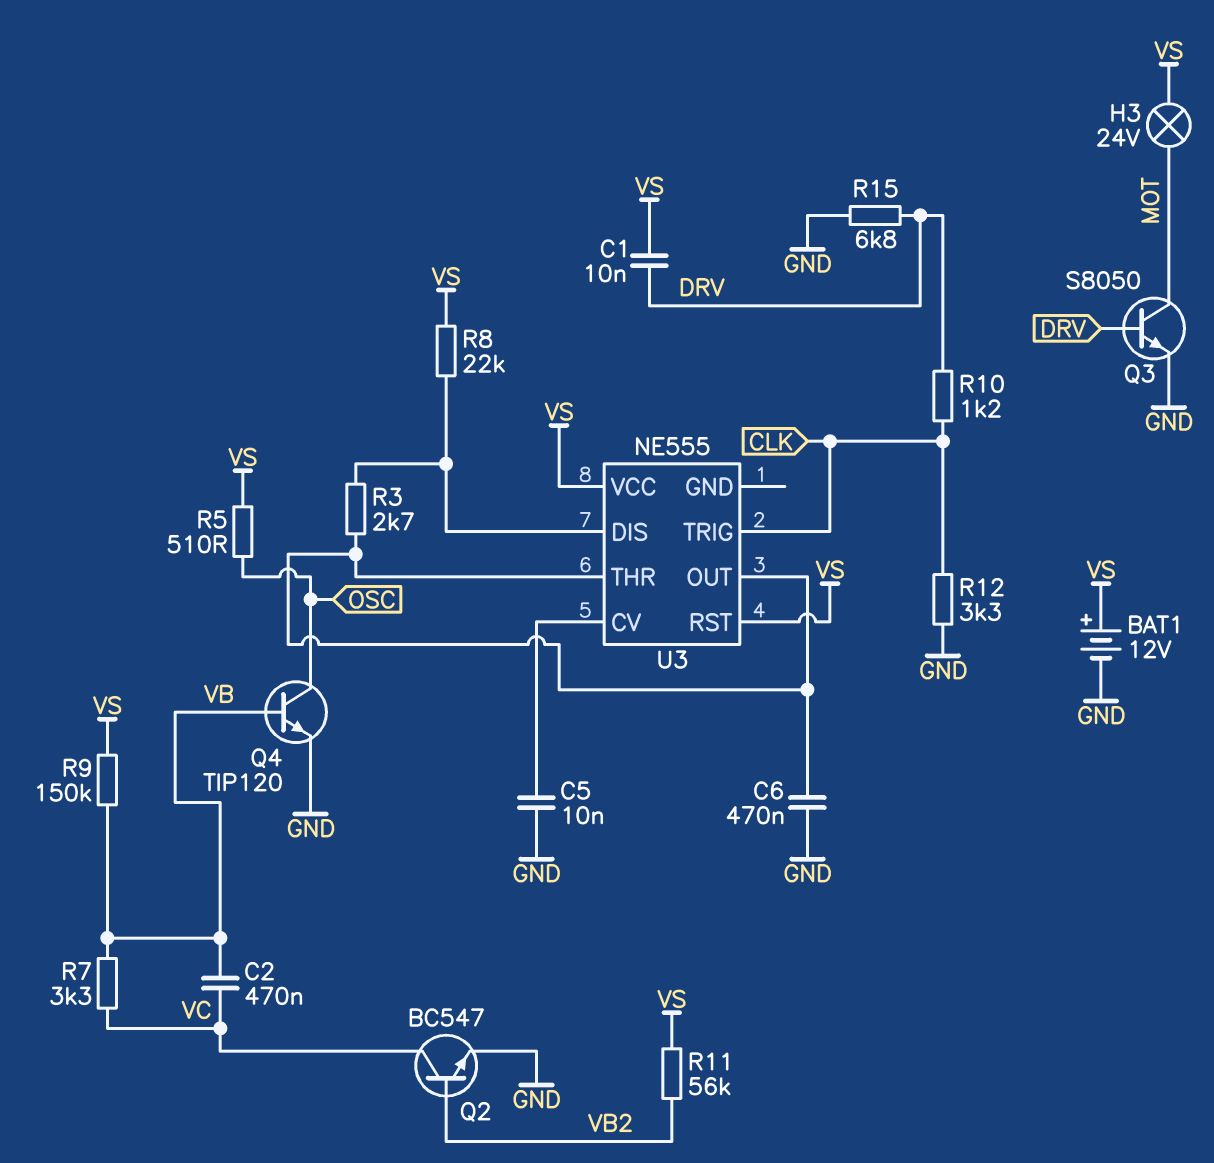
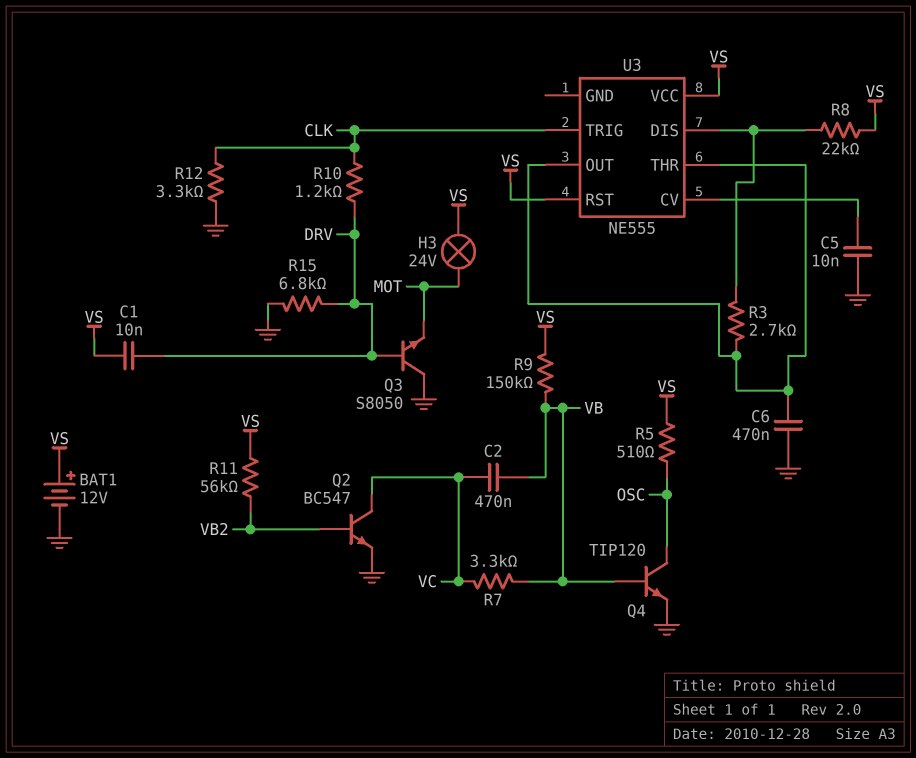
Q3: NPN S8050 (B DRV, C MOT, E GND) -> NPN S8050 (B DRV, C GND, E MOT)

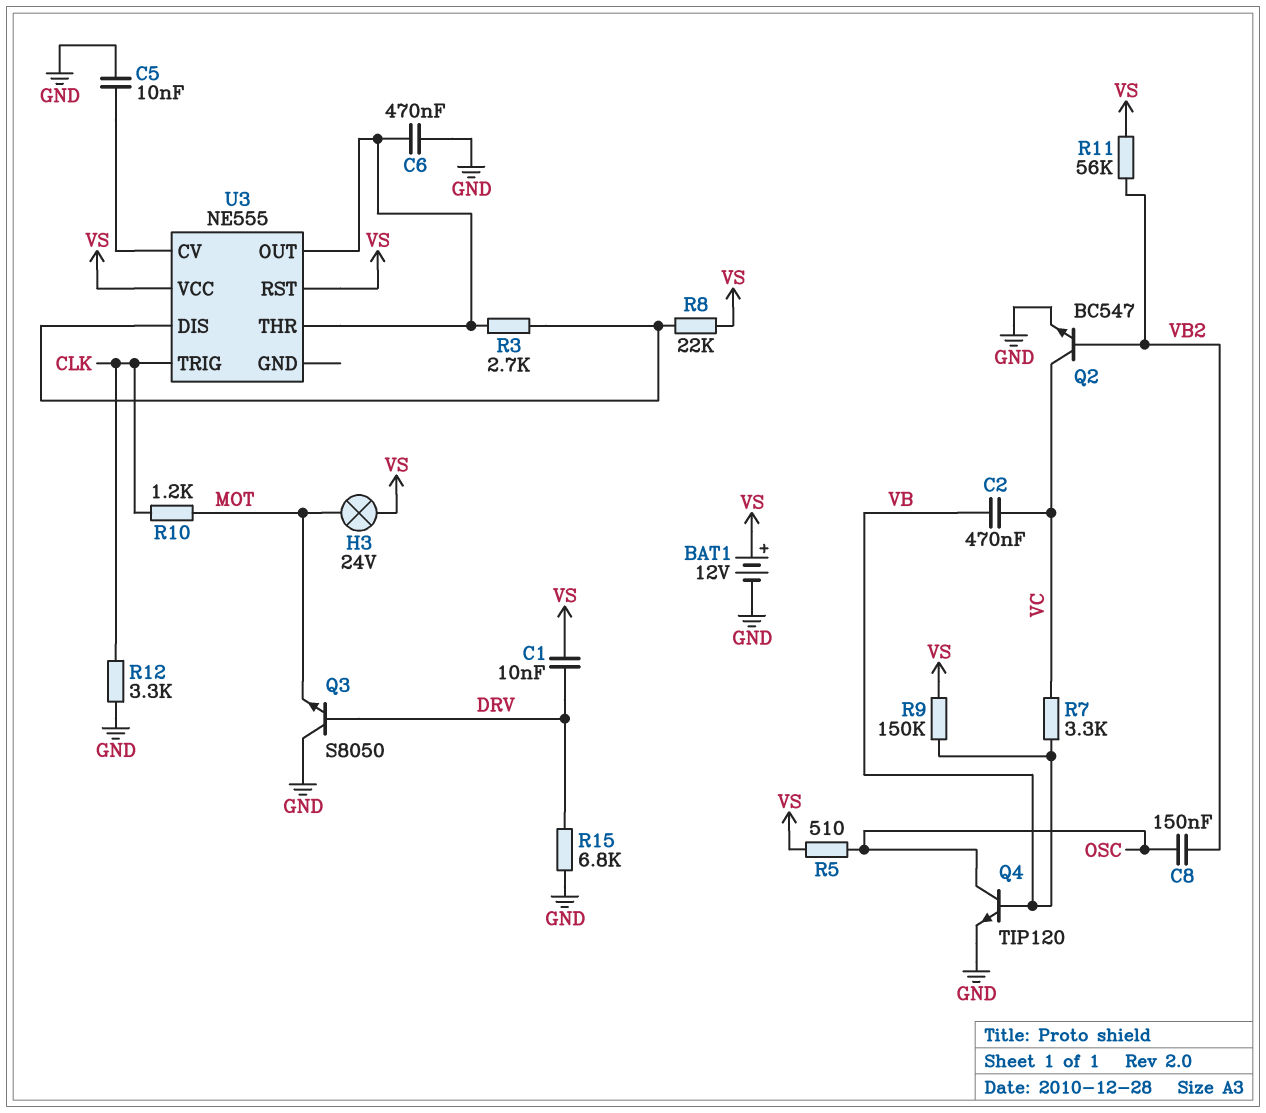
C8: none -> 150nF (OSC, VB2)
R10: 1.2k (CLK, DRV) -> 1.2k (CLK, MOT)

